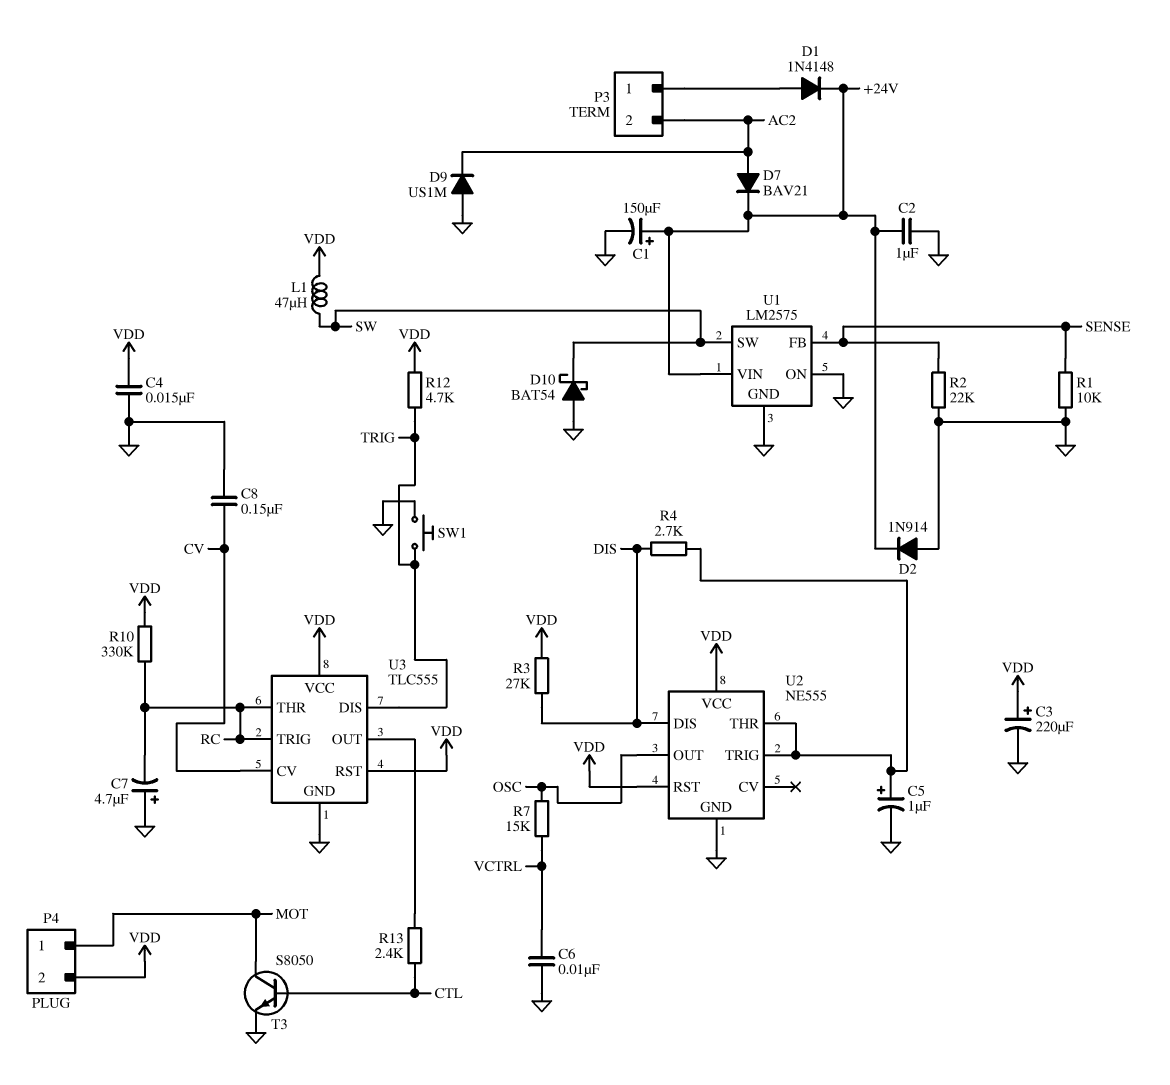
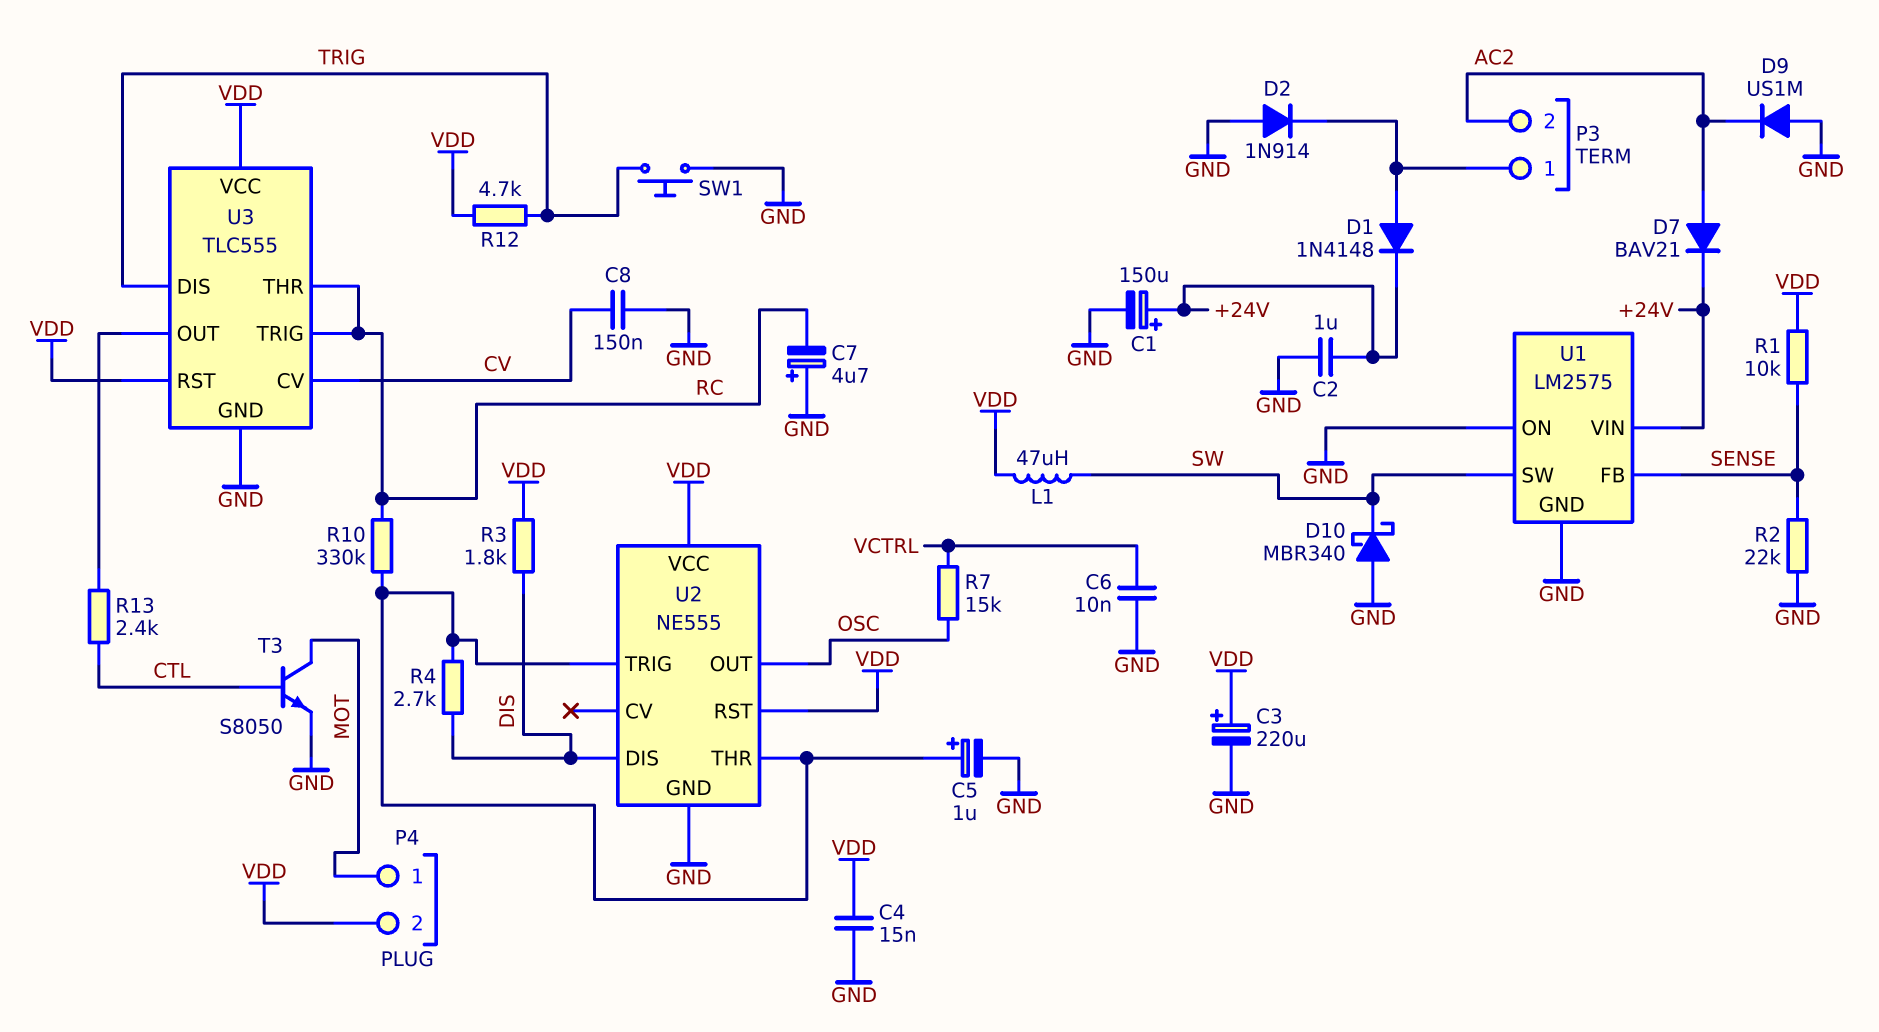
D2: diode 1N914 (A GND, K +24V) -> diode 1N914 (A GND, K P3/1)
D10: schottky BAT54 (A GND, K SW) -> schottky MBR340 (A GND, K SW)
R1: 10k (GND, SENSE) -> 10k (SENSE, VDD)
R3: 27k (DIS, VDD) -> 1.8k (DIS, VDD)
R10: 330k (RC, VDD) -> 330k (RC, U2/THR)

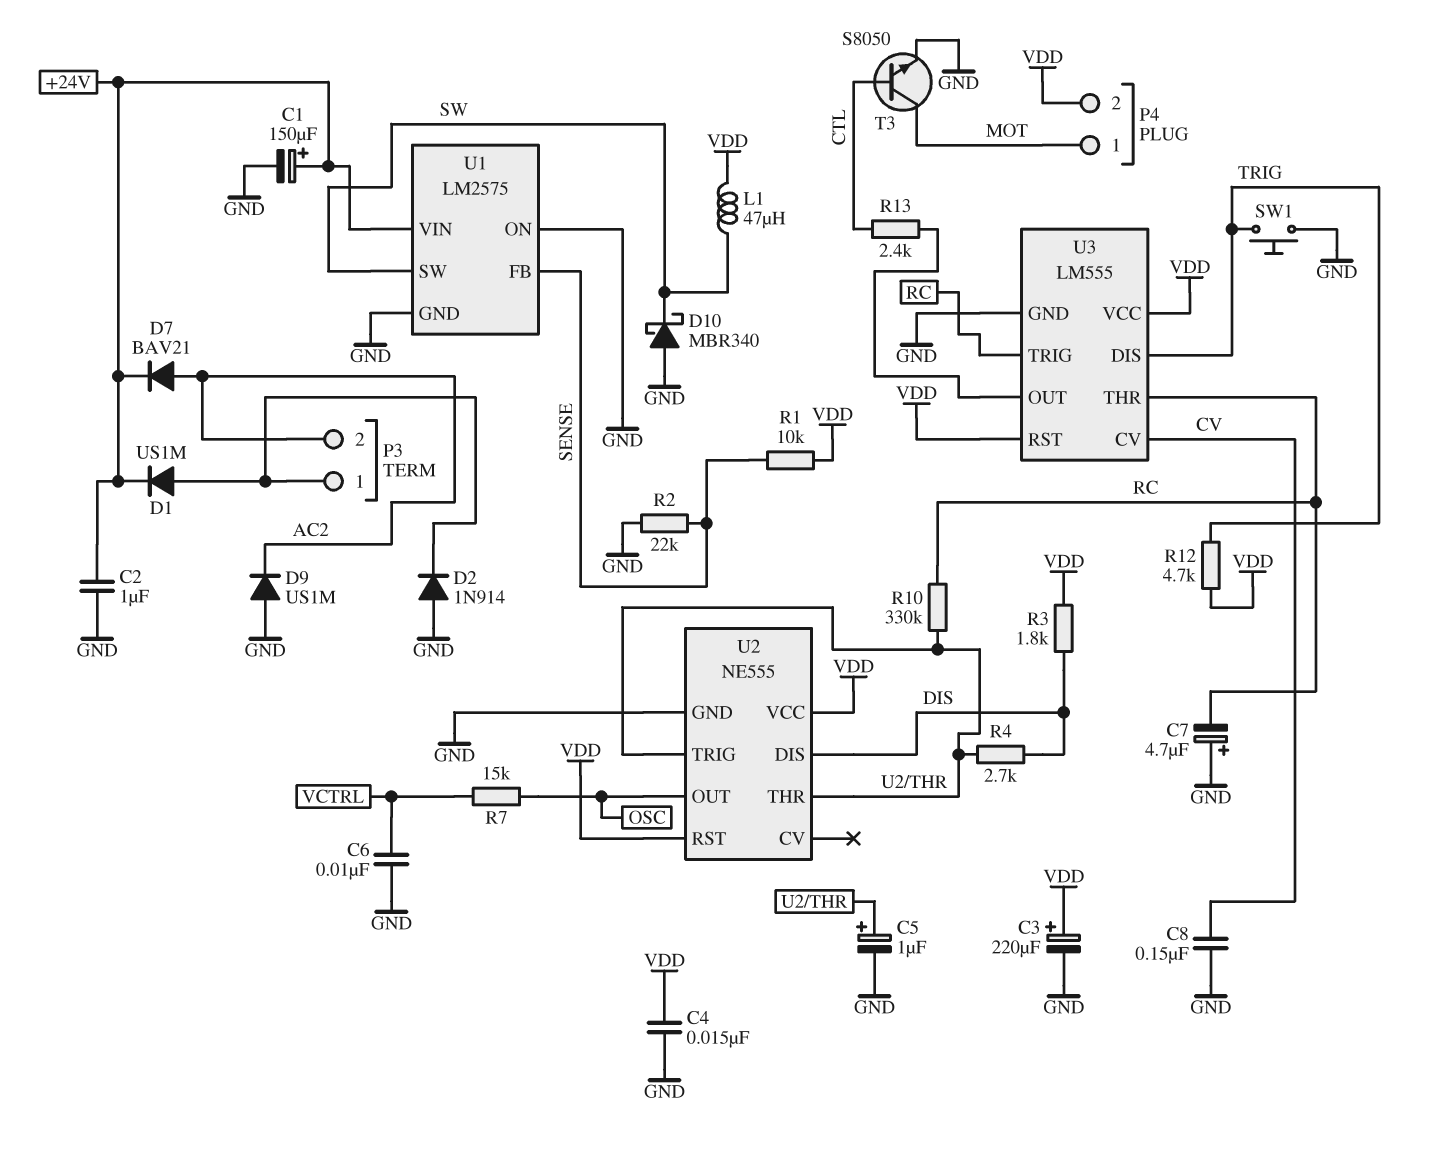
D1: diode 1N4148 (A P3/1, K +24V) -> diode US1M (A P3/1, K +24V)
U3: TLC555 -> LM555

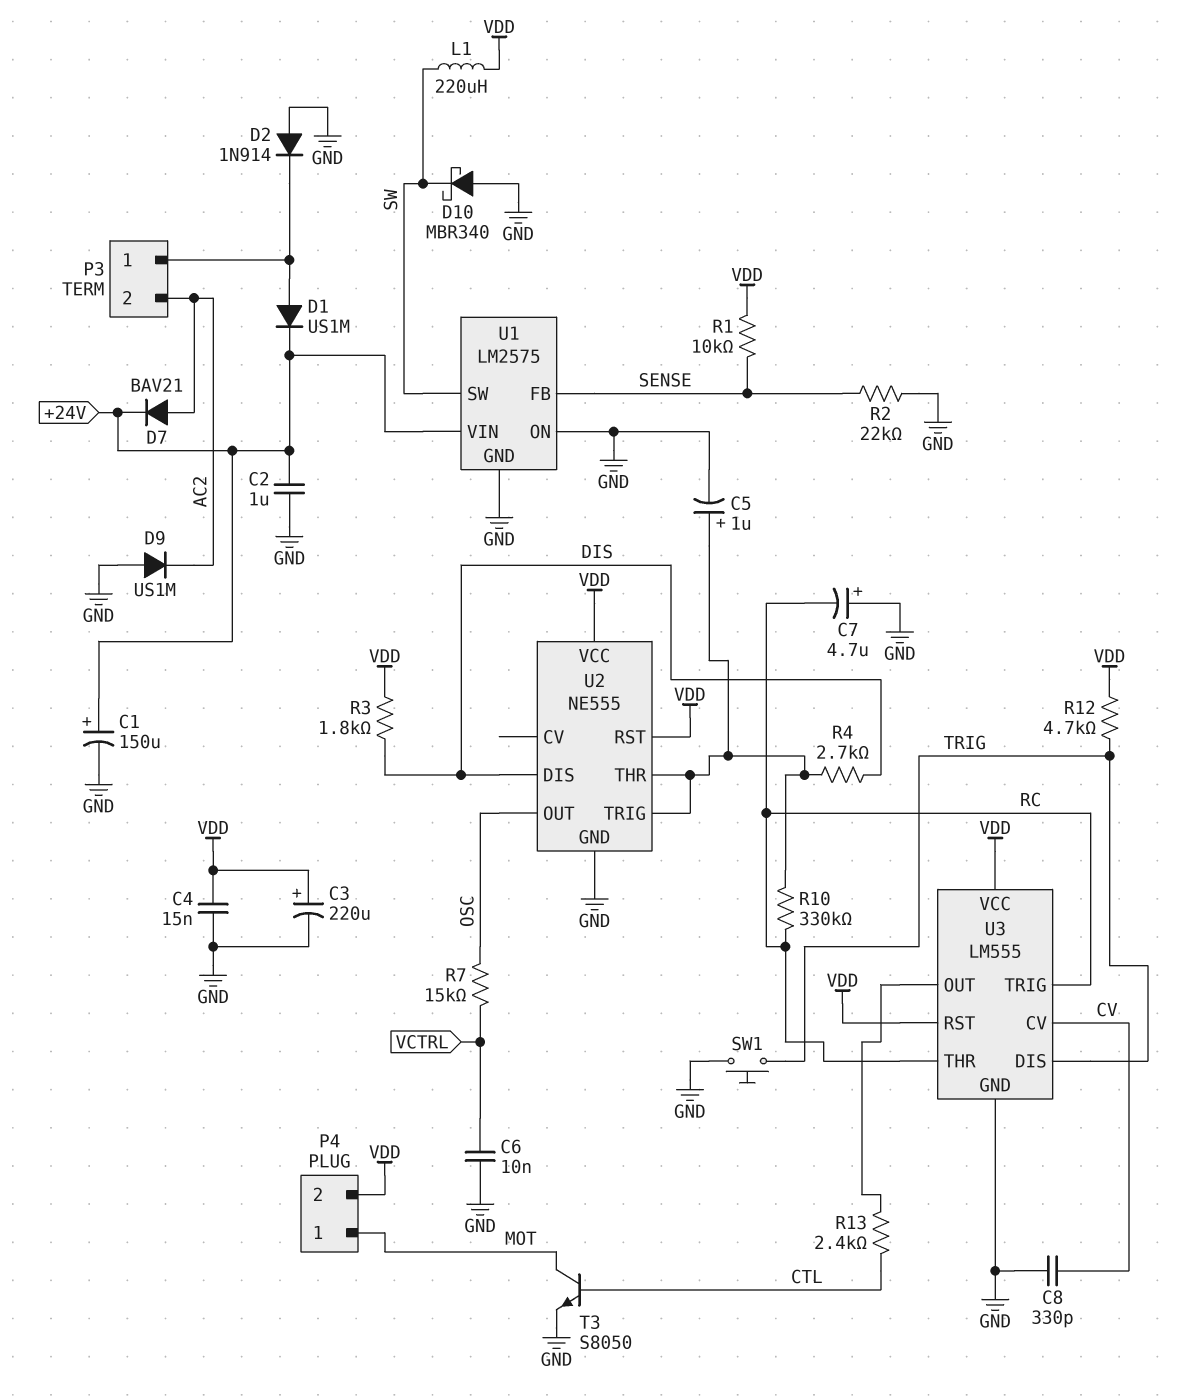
C8: 150nF (CV, GND) -> 330pF (CV, GND)
L1: 47uH (SW, VDD) -> 220uH (SW, VDD)

